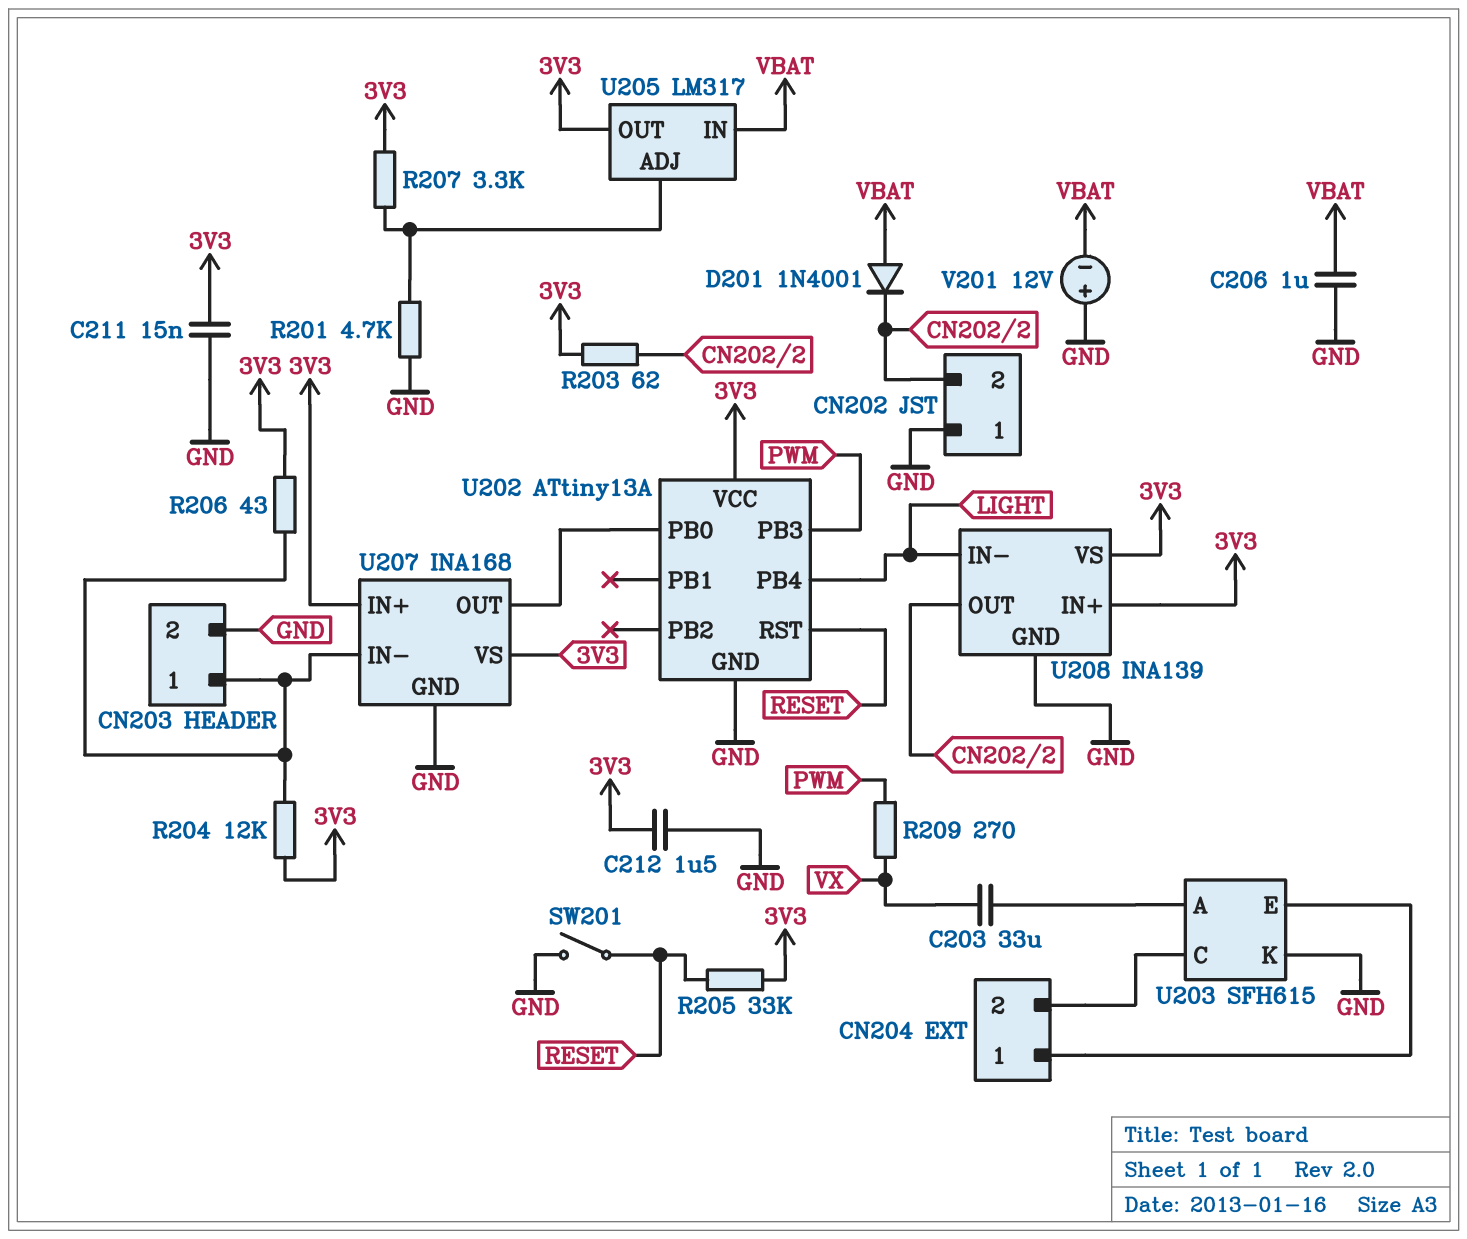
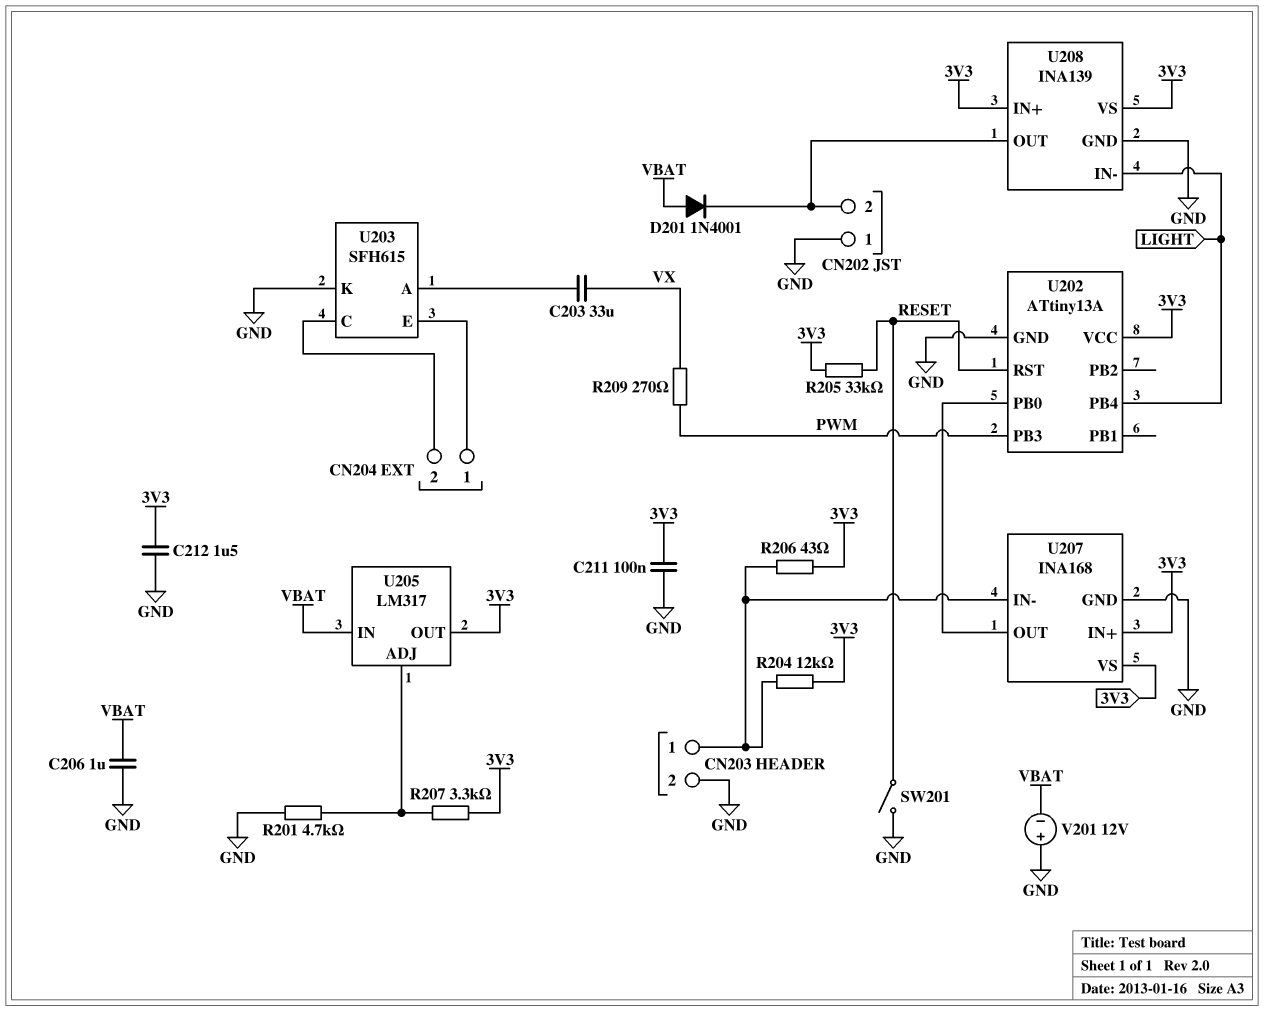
C211: 15nF (3V3, GND) -> 100nF (3V3, GND)
R203: 62 (3V3, CN202/2) -> none

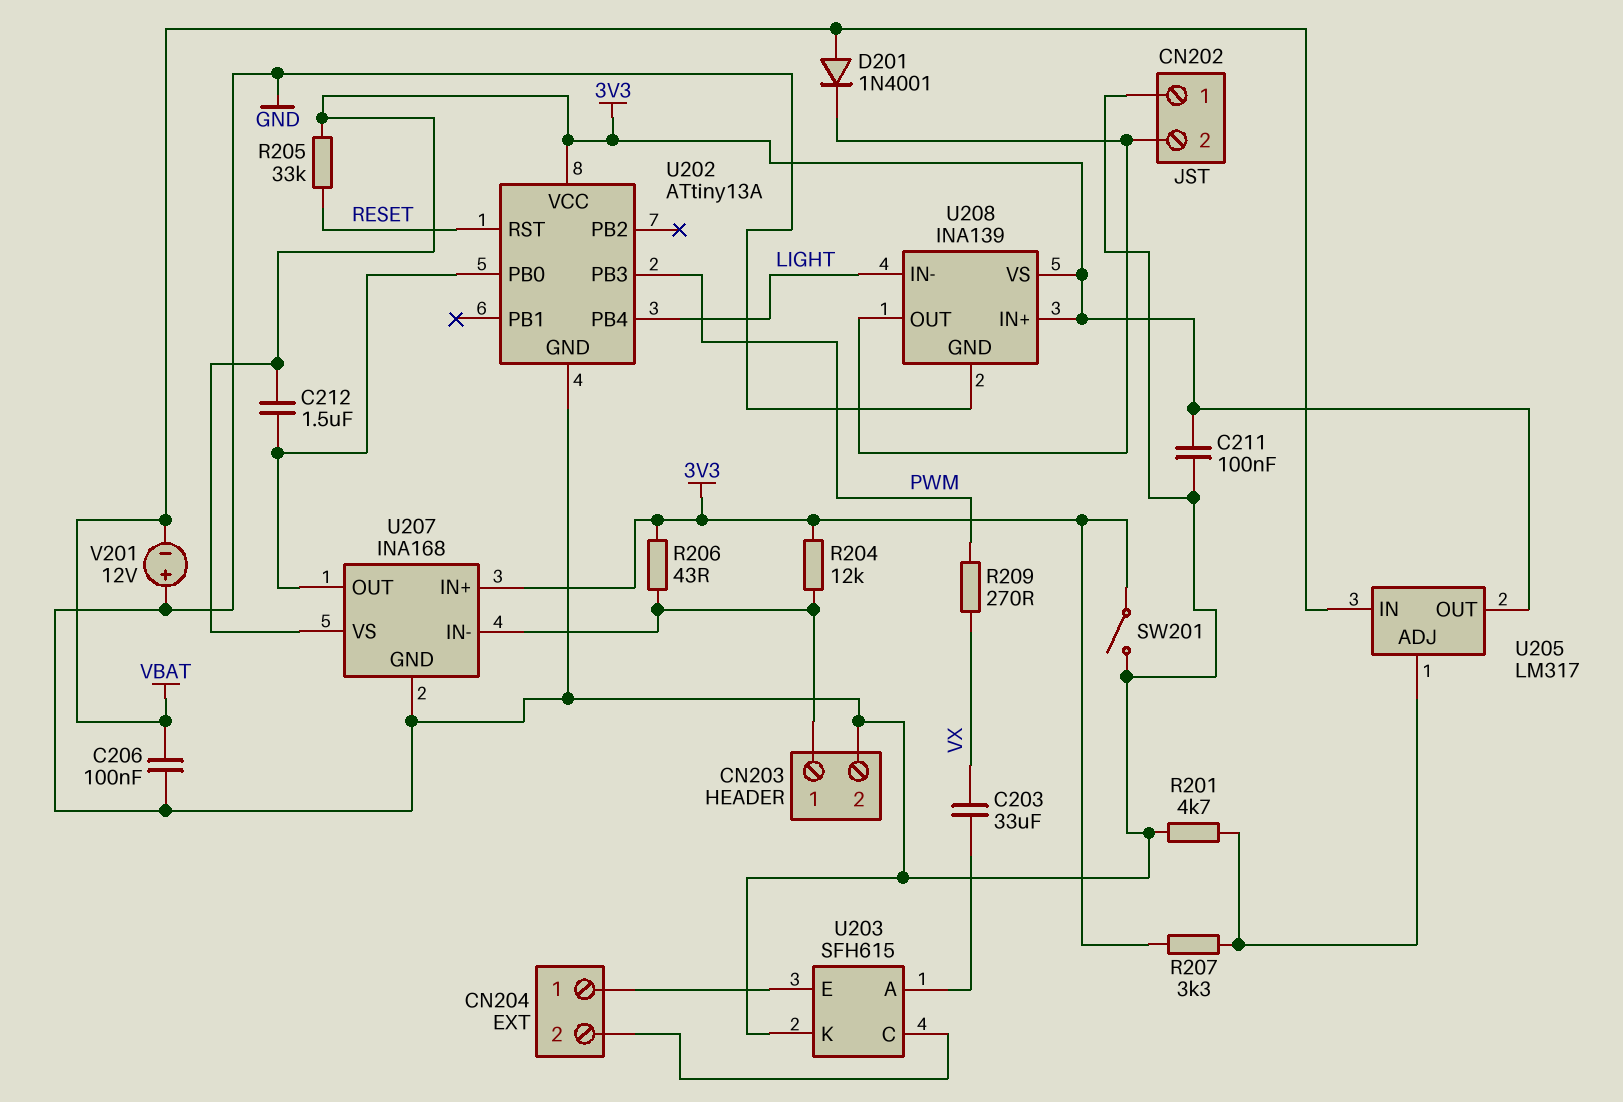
C206: 1uF (GND, VBAT) -> 100nF (GND, VBAT)
C212: 1.5uF (3V3, GND) -> 1.5uF (3V3, U202/PB0)
SW201: switch (GND, RESET) -> switch (3V3, GND)

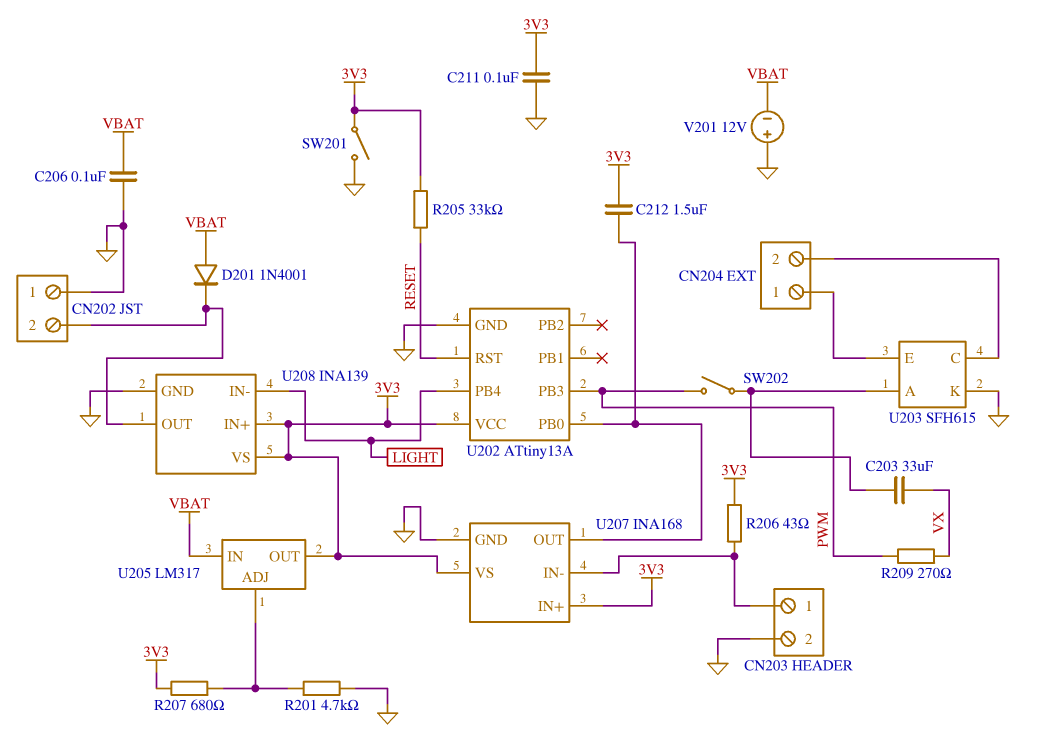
R204: 12k (3V3, CN203/1) -> none
R207: 3.3k (3V3, U205/ADJ) -> 680 (3V3, U205/ADJ)
SW202: none -> switch (PWM, U203/A)

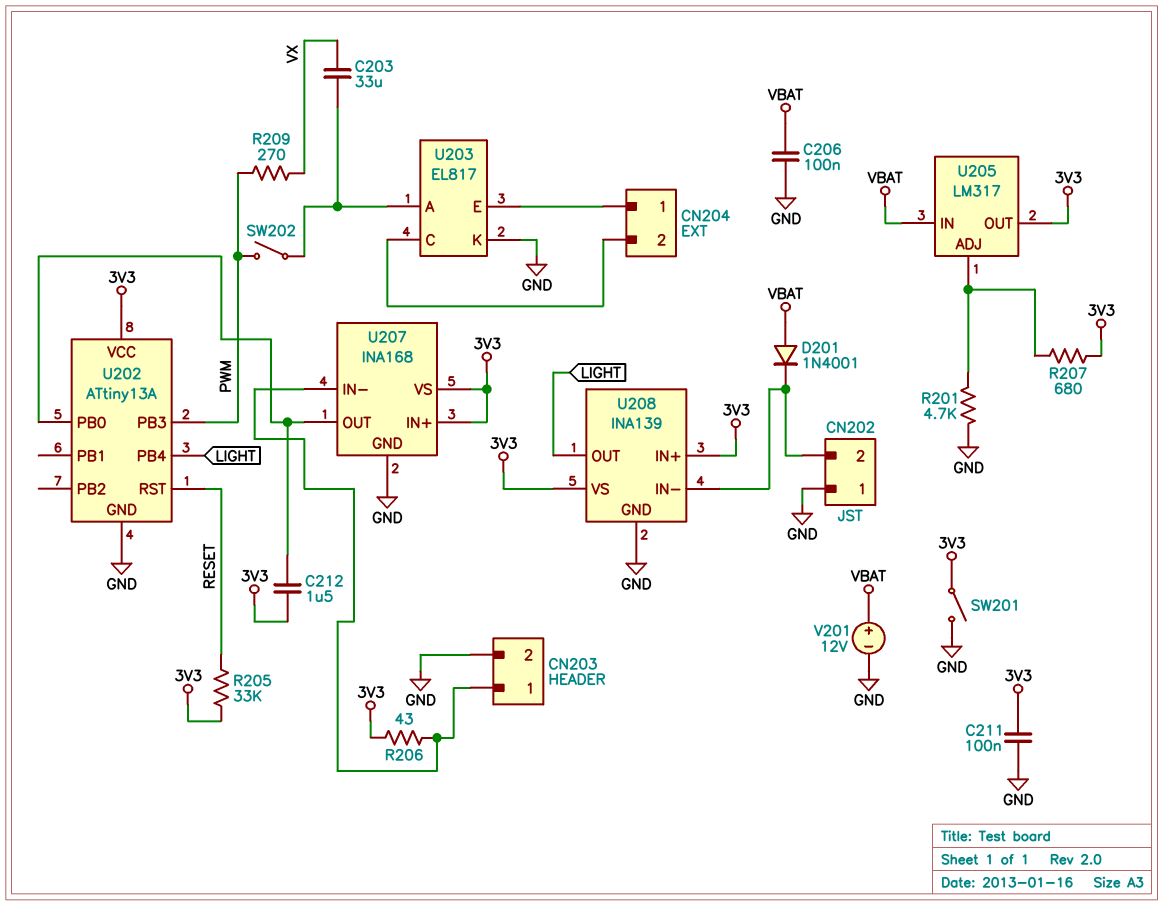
U203: SFH615 -> EL817
U208 pin IN-: LIGHT -> CN202/2
U208 pin OUT: CN202/2 -> LIGHT
V201: 12V (plus GND, minus VBAT) -> 12V (plus VBAT, minus GND)

